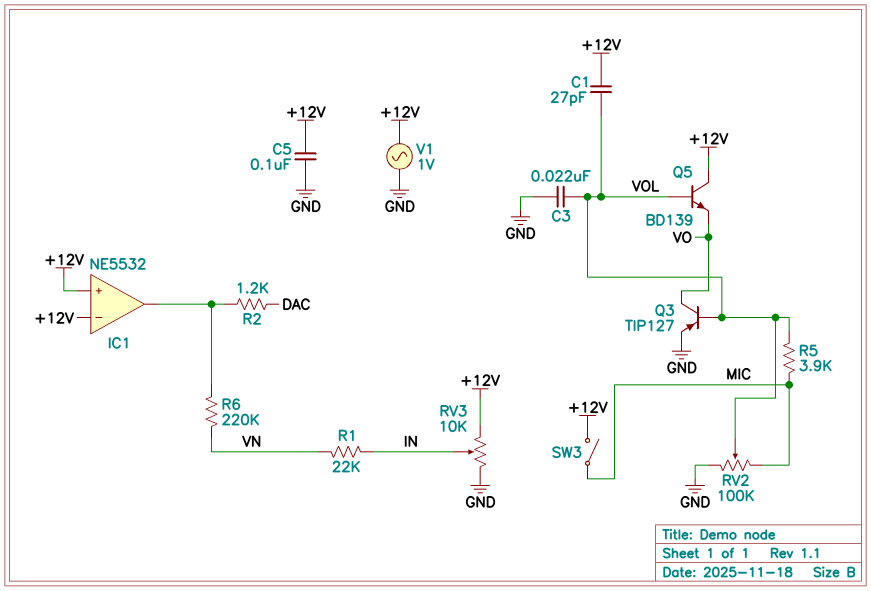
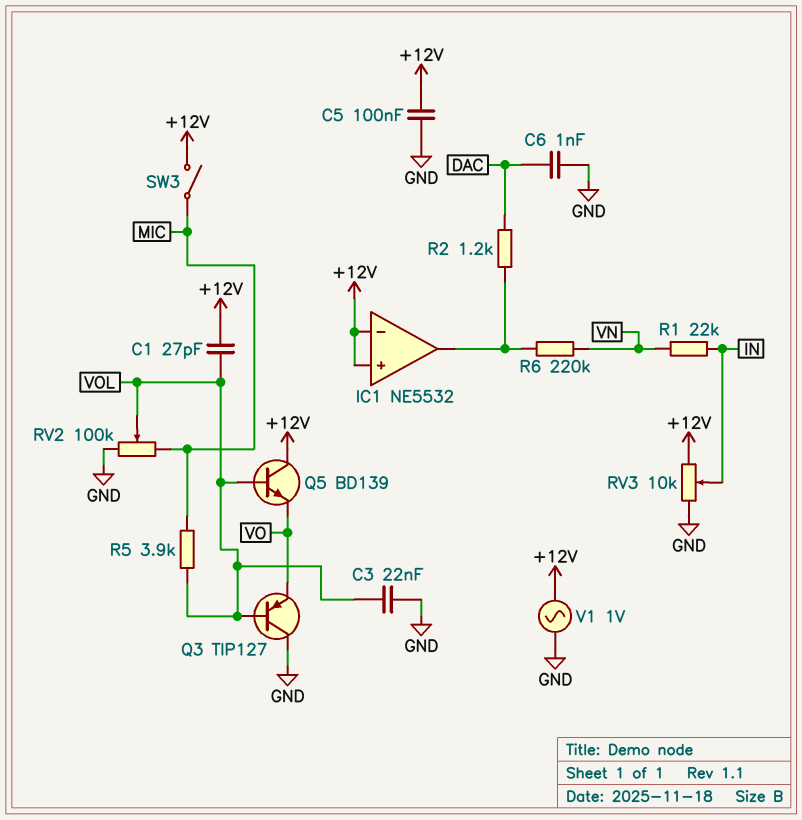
C6: none -> 1nF (DAC, GND)
Q3: PNP TIP127 (B VOL, C VO, E GND) -> PNP TIP127 (B VOL, C GND, E VO)

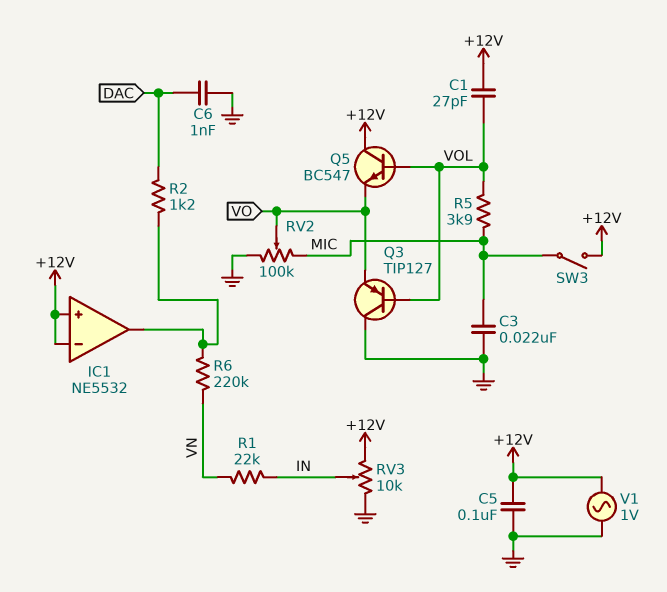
C3: 22nF (GND, VOL) -> 22nF (GND, MIC)
Q5: NPN BD139 (B VOL, C +12V, E VO) -> NPN BC547 (B VOL, C +12V, E VO)
RV2: 100k (GND, MIC, wiper VOL) -> 100k (GND, MIC, wiper VO)

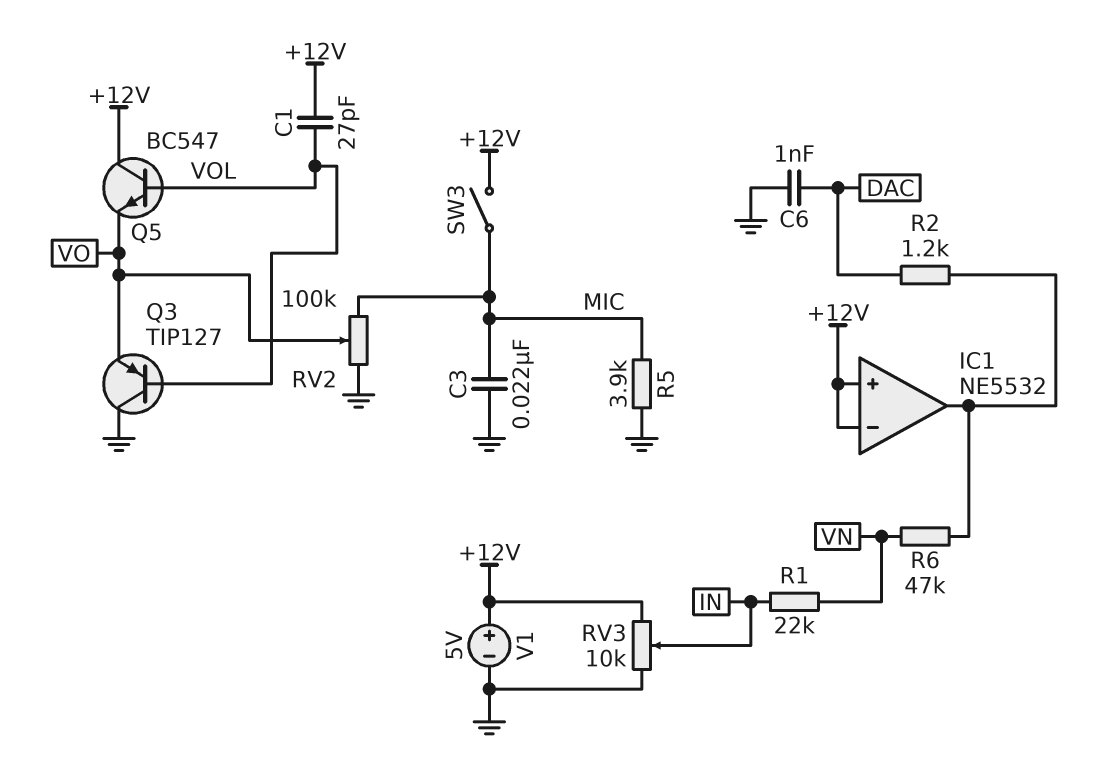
C5: 100nF (+12V, GND) -> none
R5: 3.9k (MIC, VOL) -> 3.9k (GND, MIC)
R6: 220k (IC1/out, VN) -> 47k (IC1/out, VN)
V1: AC 1V (+12V, GND) -> 5V (plus +12V, minus GND)

